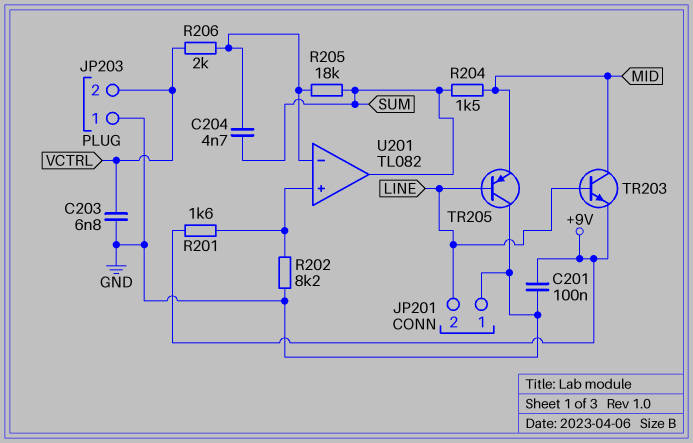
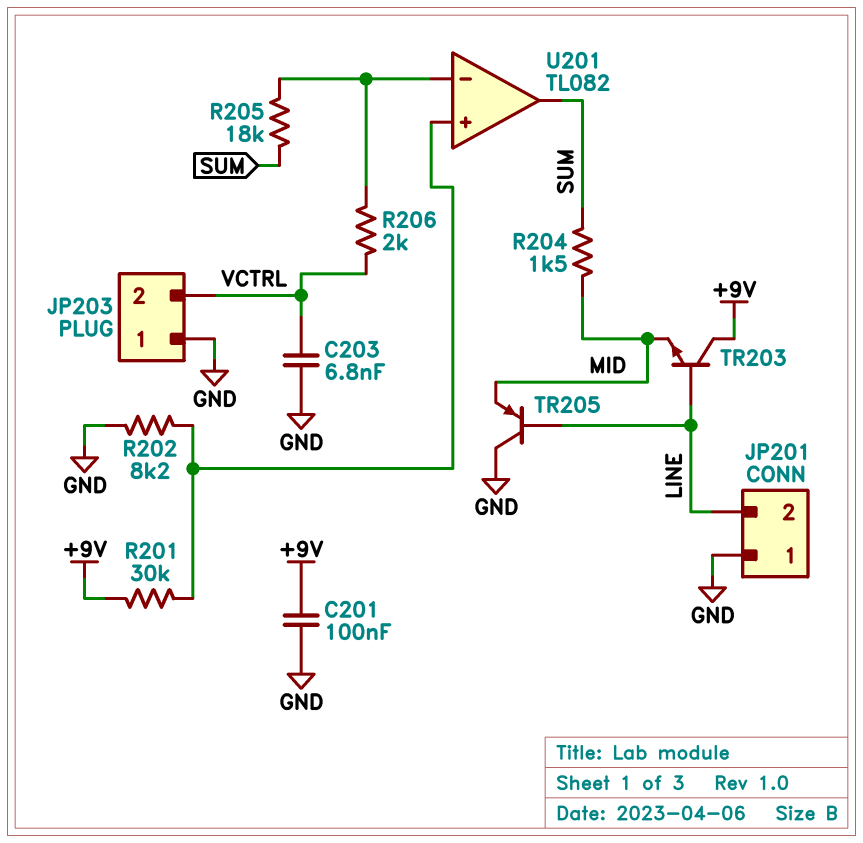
C204: 4.7nF (SUM, U201/in-) -> none
R201: 1.6k (+9V, U201/in+) -> 30k (+9V, U201/in+)
TR203: NPN (B LINE, C MID, E +9V) -> NPN (B LINE, C +9V, E MID)

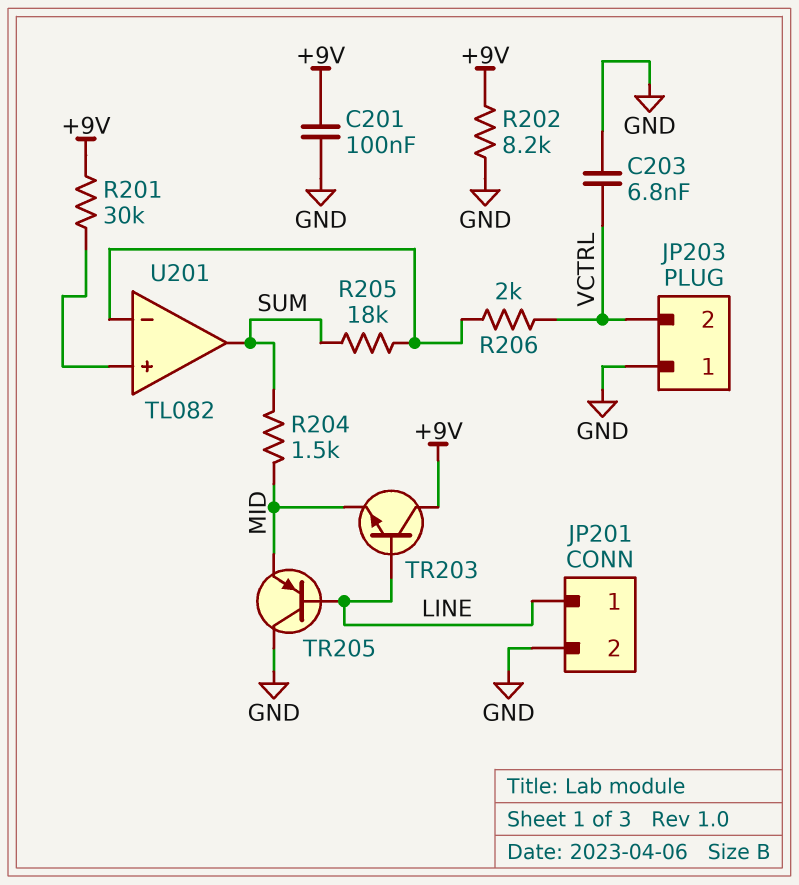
JP201 pin 1: GND -> LINE
JP201 pin 2: LINE -> GND
R202: 8.2k (GND, U201/in+) -> 8.2k (+9V, GND)

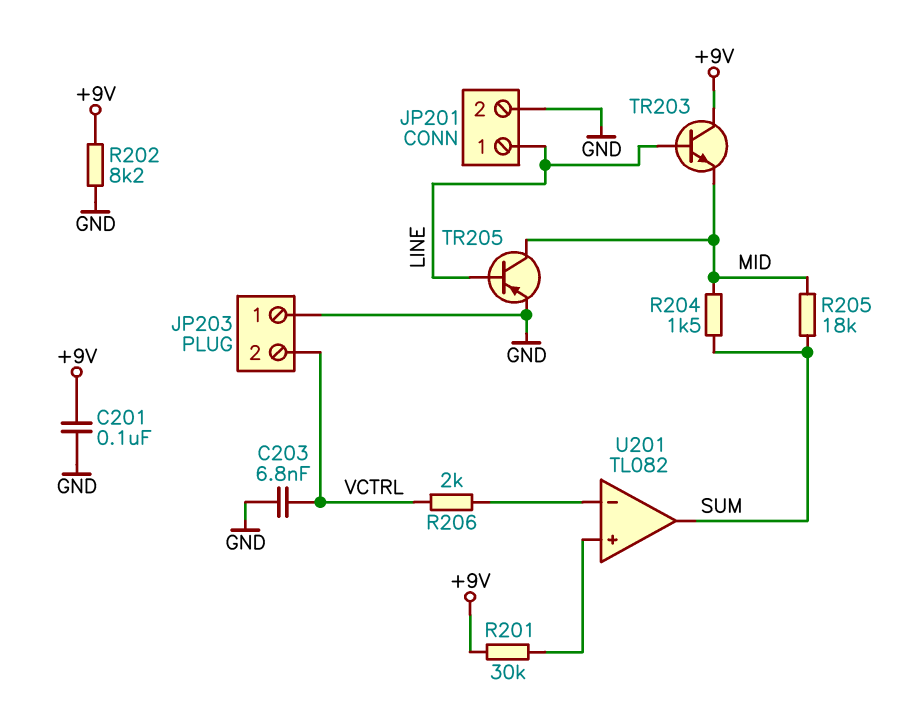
R205: 18k (SUM, U201/in-) -> 18k (MID, SUM)
TR205: PNP (B LINE, C GND, E MID) -> PNP (B LINE, C MID, E GND)

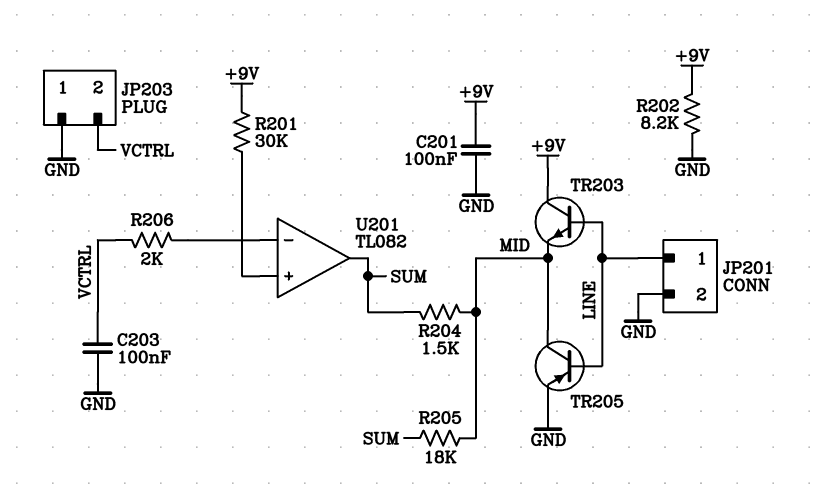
C203: 6.8nF (GND, VCTRL) -> 100nF (GND, VCTRL)

